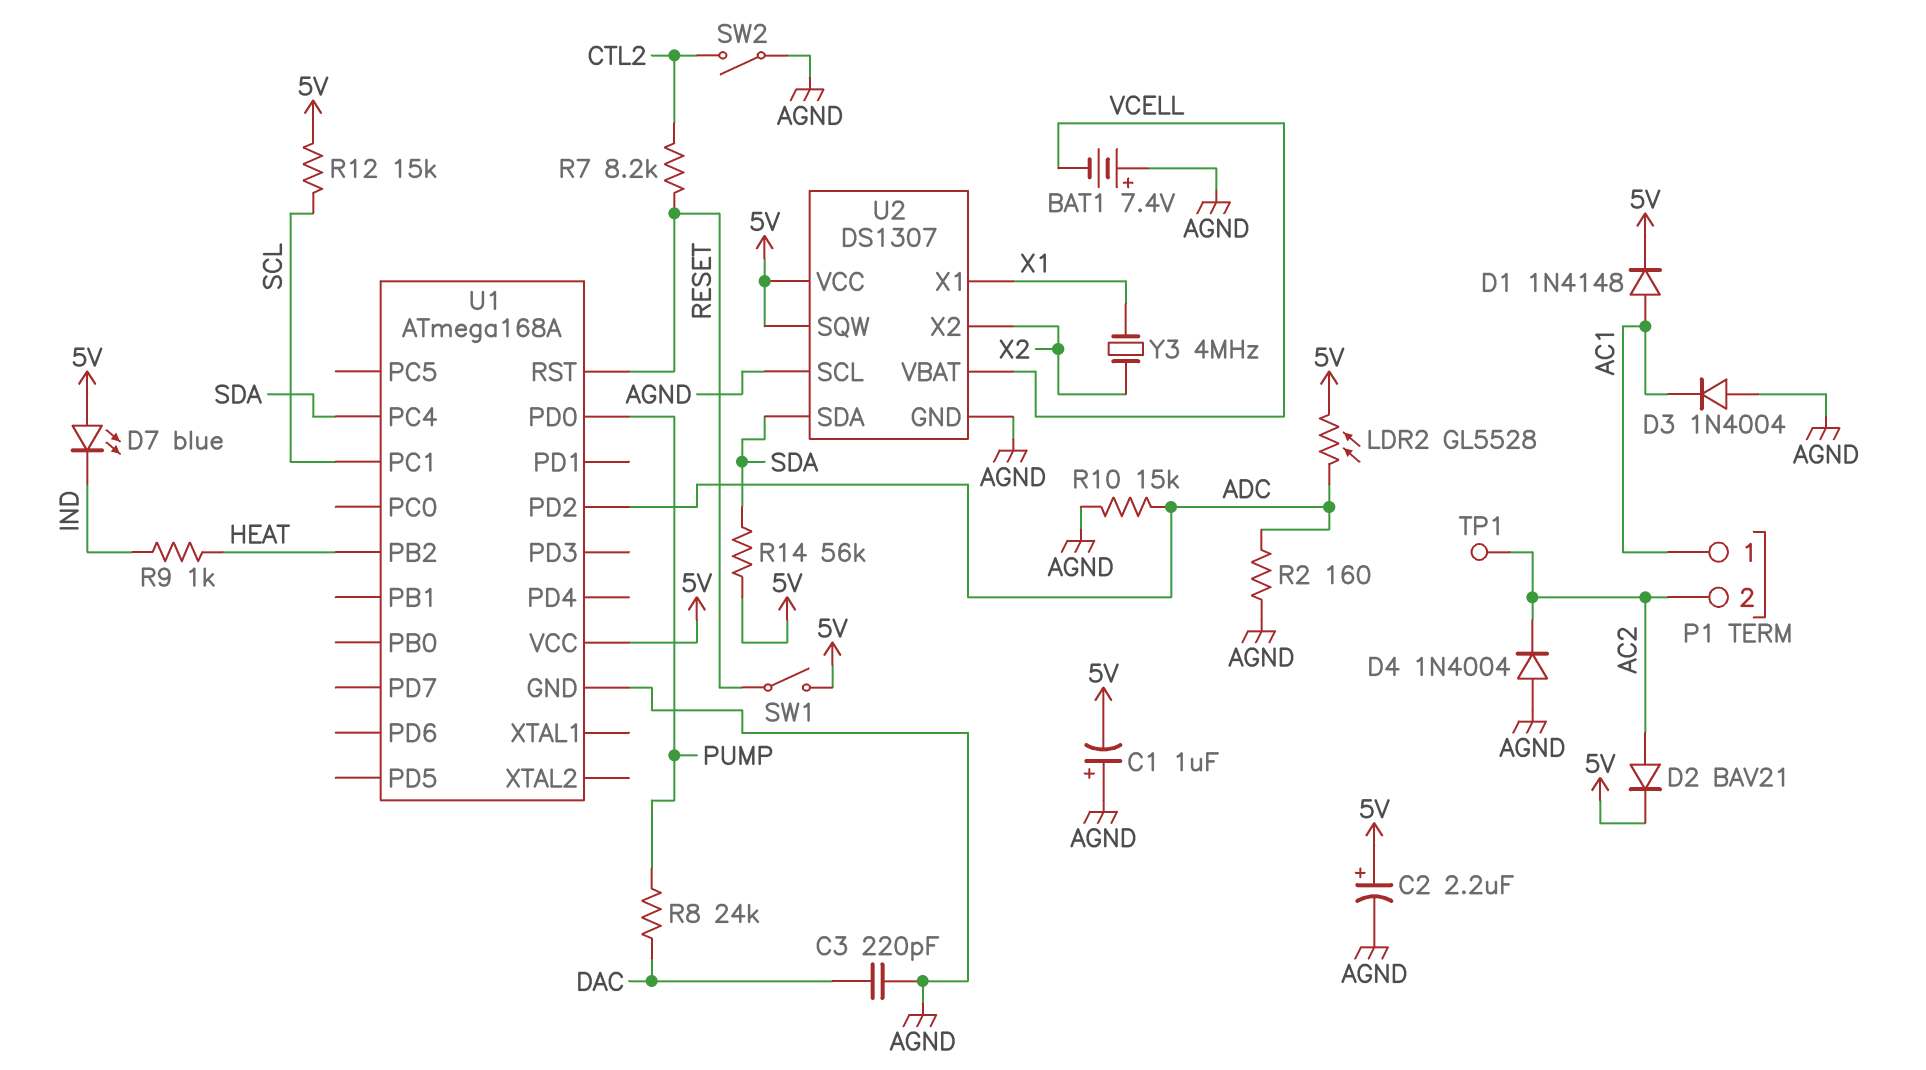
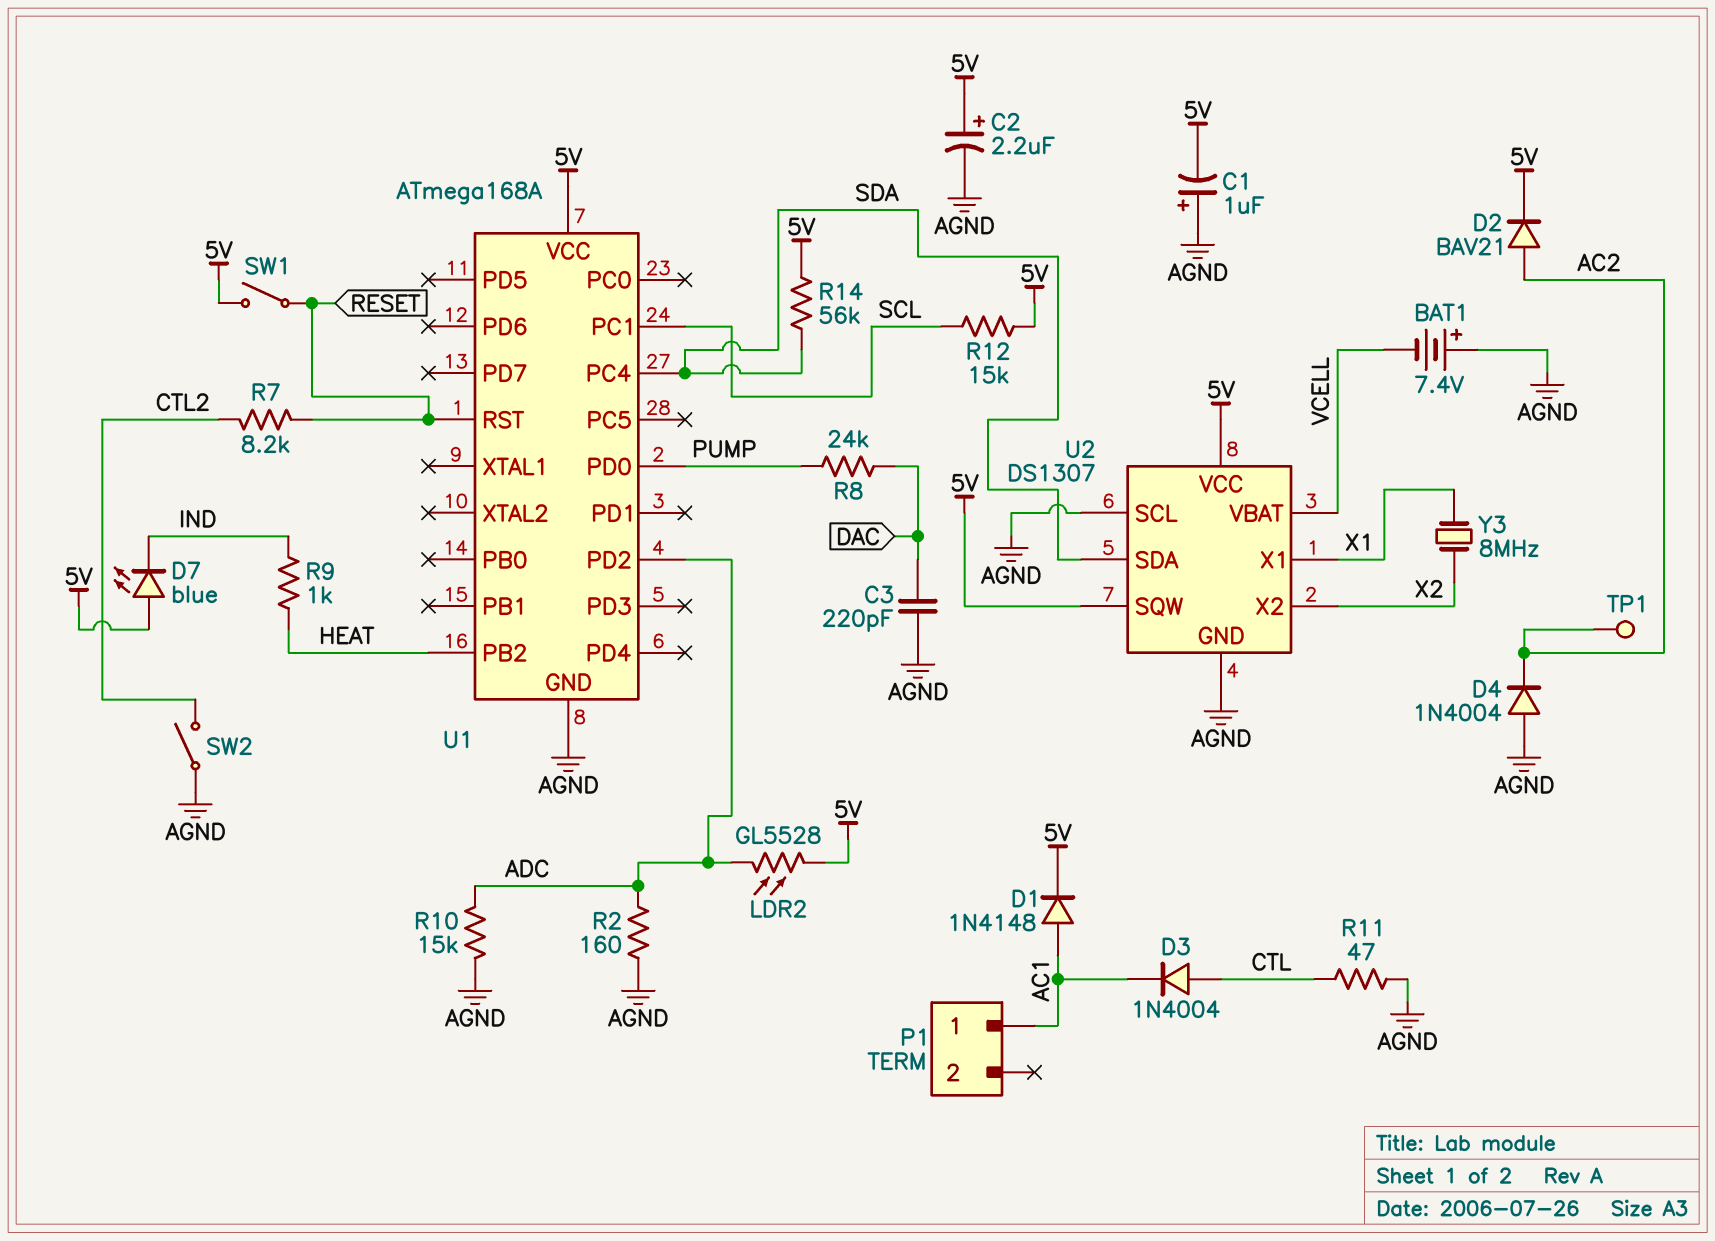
D3: diode 1N4004 (A AGND, K AC1) -> diode 1N4004 (A CTL, K AC1)
P1 pin 2: AC2 -> none
R11: none -> 47 (AGND, CTL)
Y3: 4MHz (X1, X2) -> 8MHz (X1, X2)

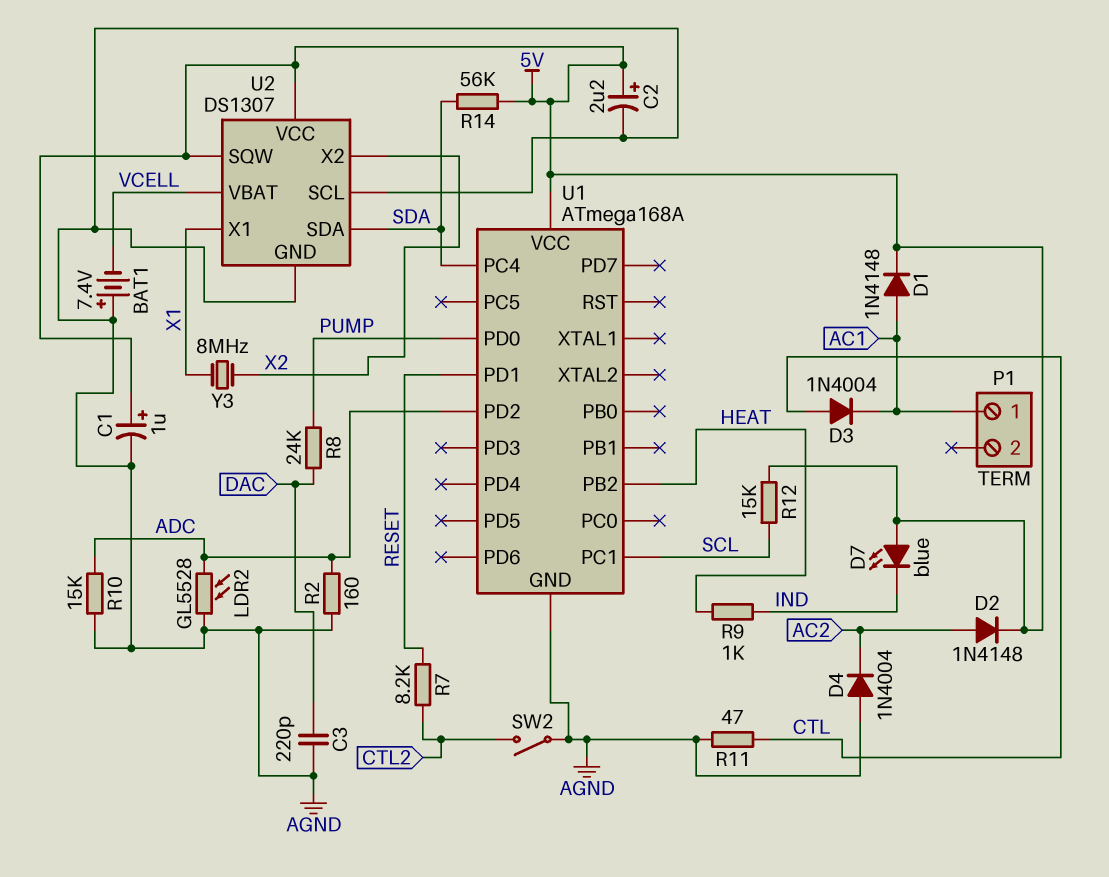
C1: 1uF (plus AGND, minus 5V) -> 1uF (plus 5V, minus AGND)
D2: diode BAV21 (A AC2, K 5V) -> diode 1N4148 (A AC2, K 5V)
LDR2: GL5528 (5V, ADC) -> GL5528 (ADC, AGND)
SW1: switch (5V, RESET) -> none
TP1: test point (AC2) -> none
U1 pin PD1: none -> RESET
U1 pin RST: RESET -> none

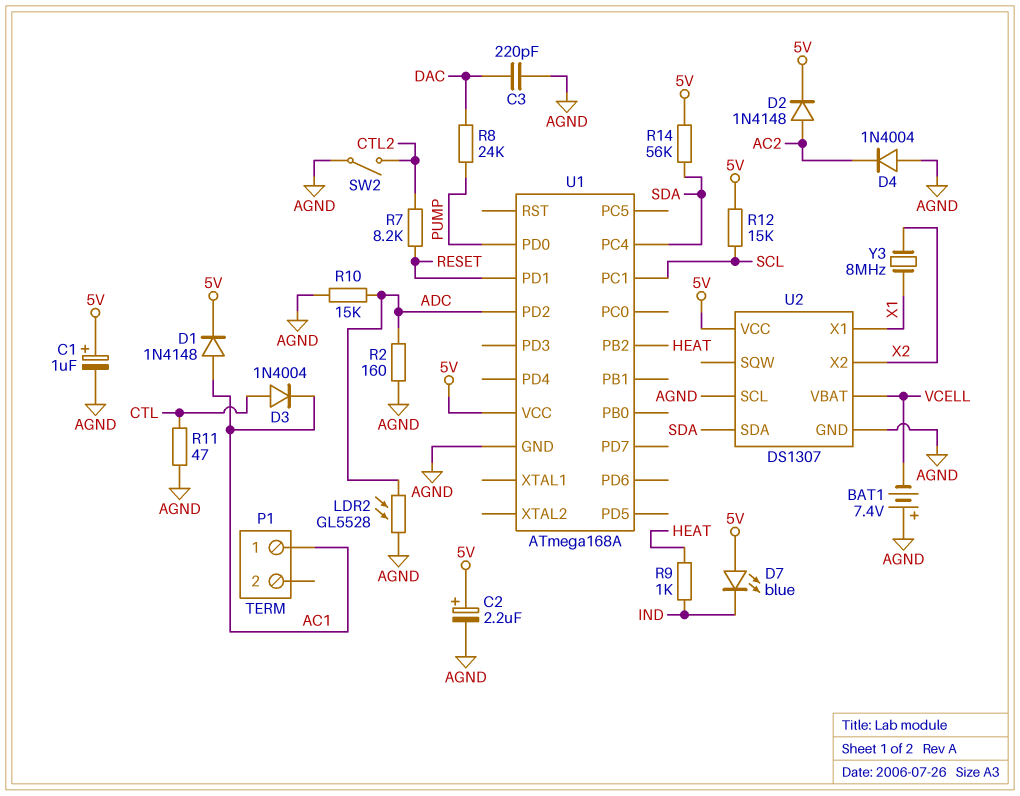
U2 pin SQW: 5V -> none

